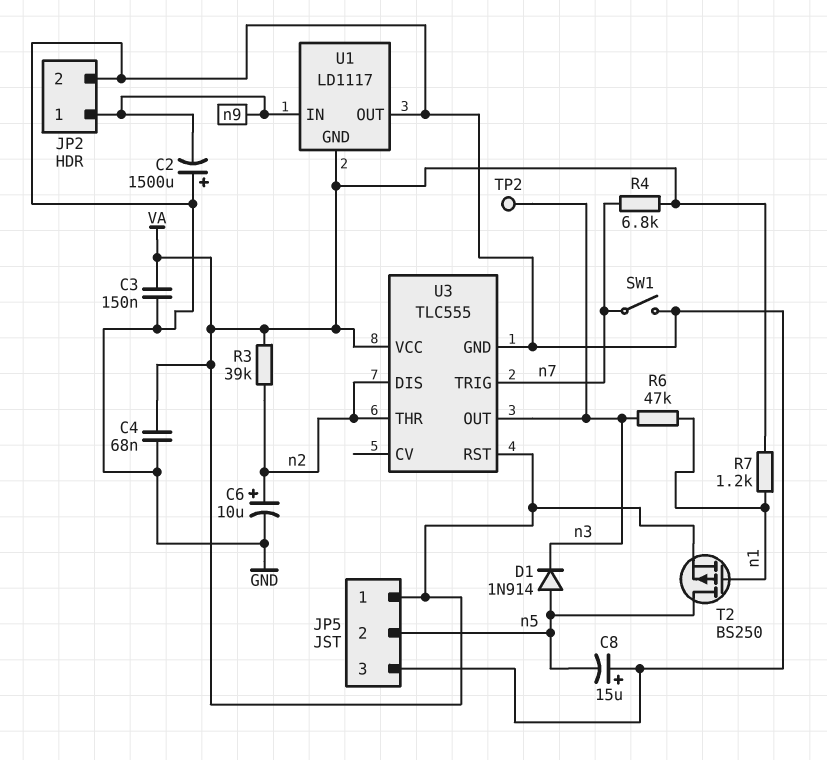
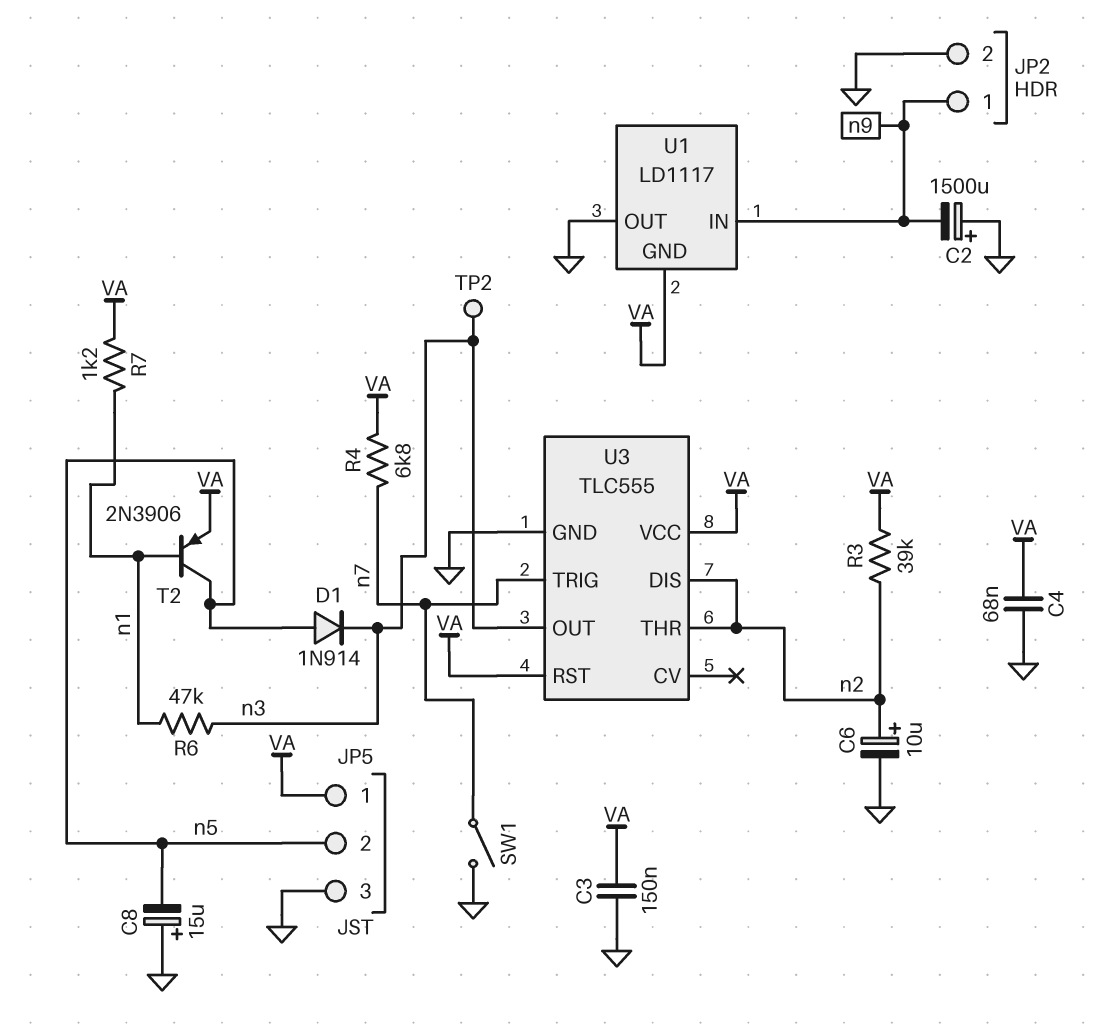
T2: PMOS BS250 (G n1, D n5, S VA) -> PNP 2N3906 (B n1, C n5, E VA)

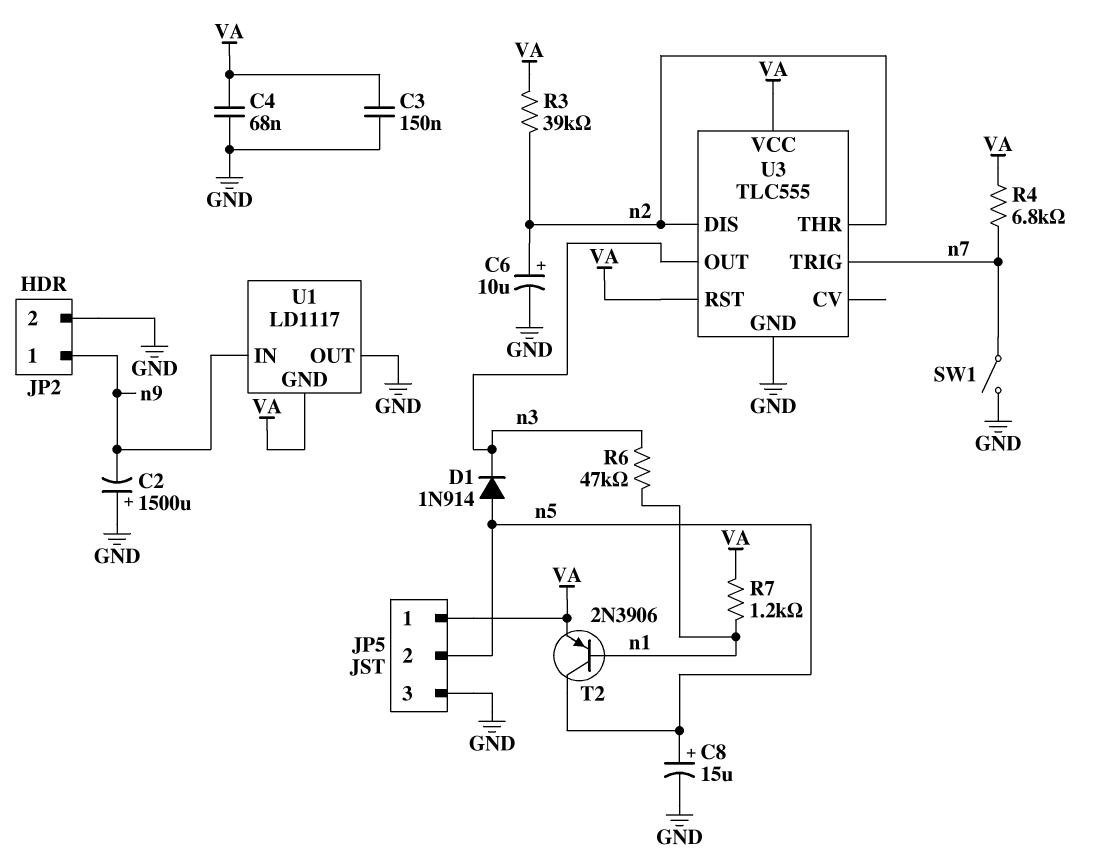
C8: 15uF (plus GND, minus n5) -> 15uF (plus n5, minus GND)
TP2: test point (n3) -> none

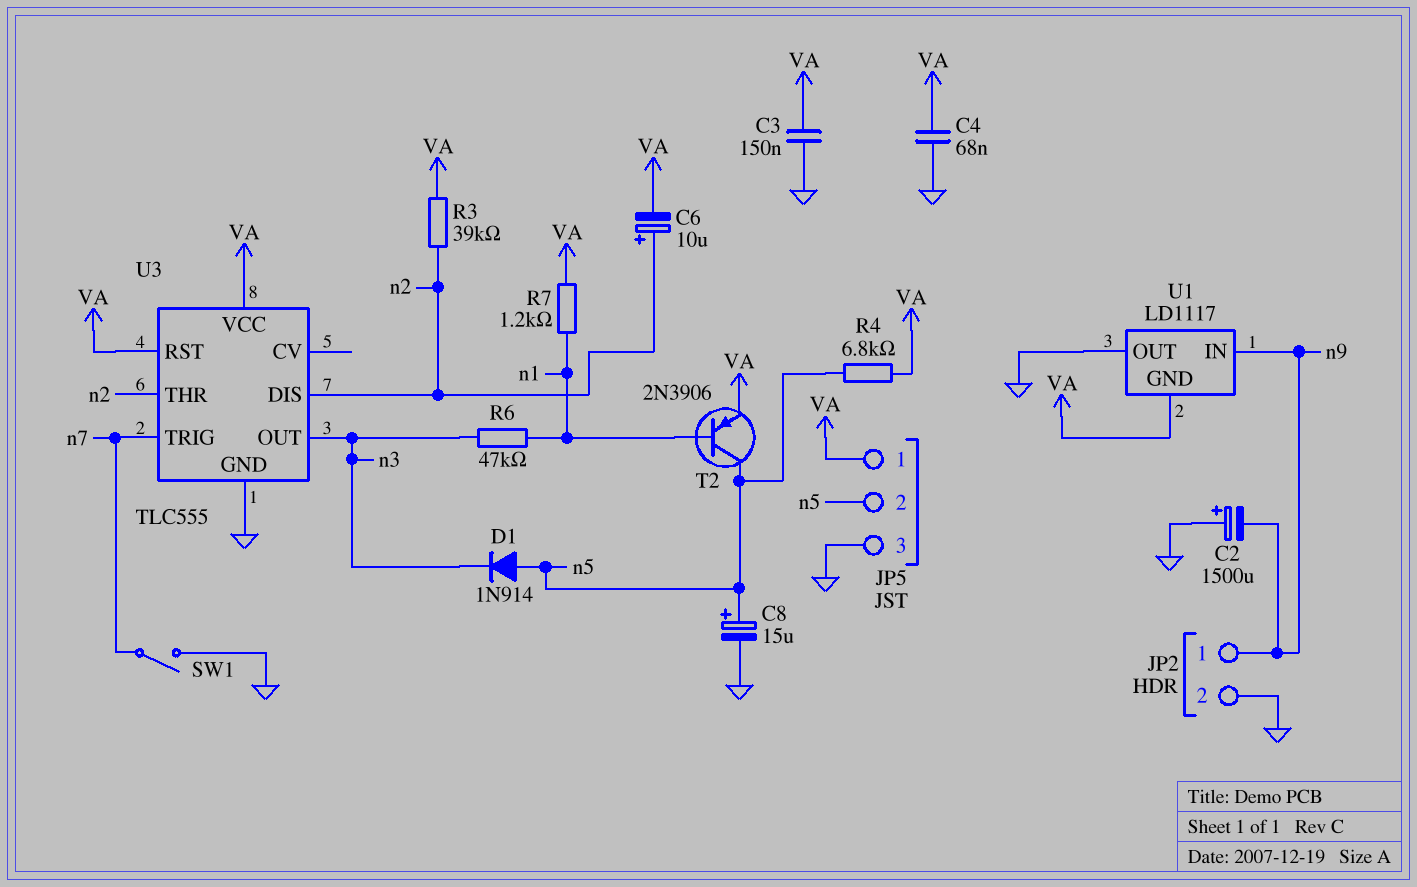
C6: 10uF (plus n2, minus GND) -> 10uF (plus n2, minus VA)
R4: 6.8k (VA, n7) -> 6.8k (VA, n5)

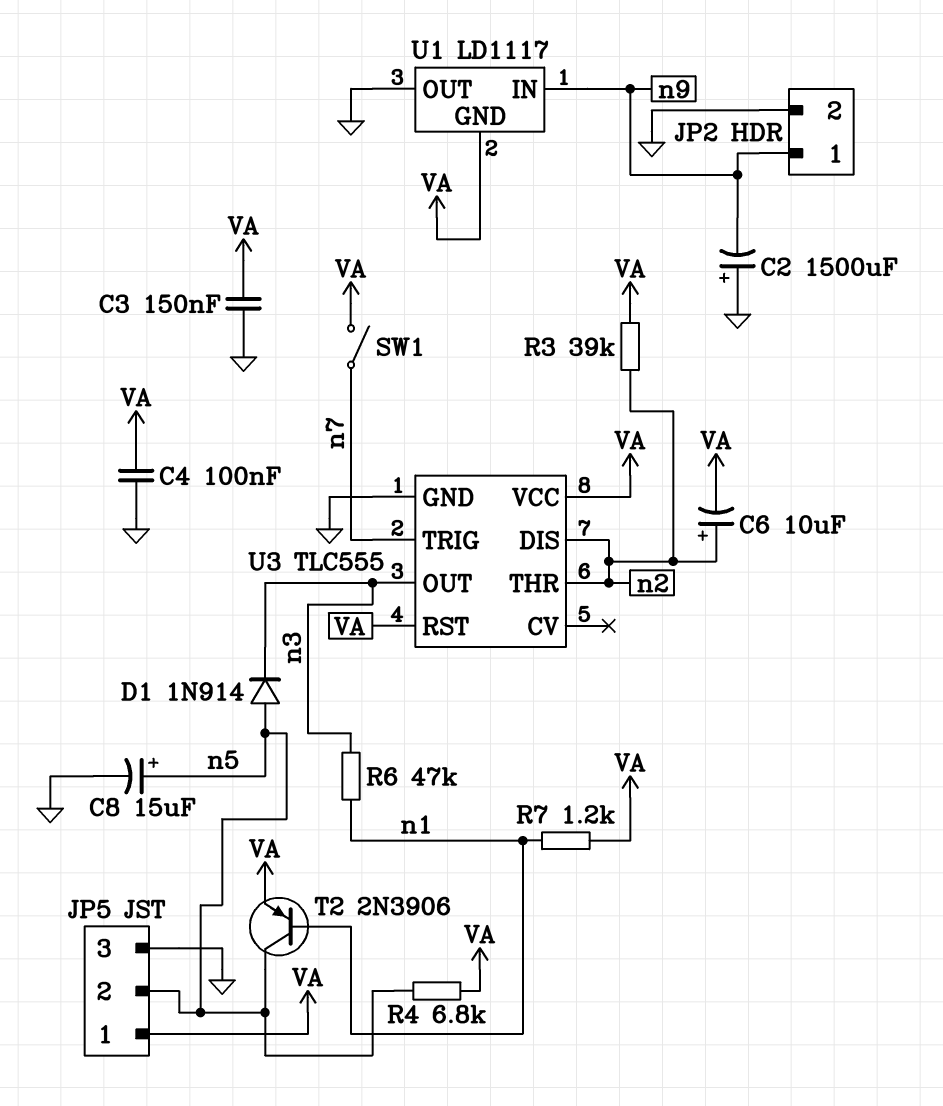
C4: 68nF (GND, VA) -> 100nF (GND, VA)
SW1: switch (GND, n7) -> switch (VA, n7)

